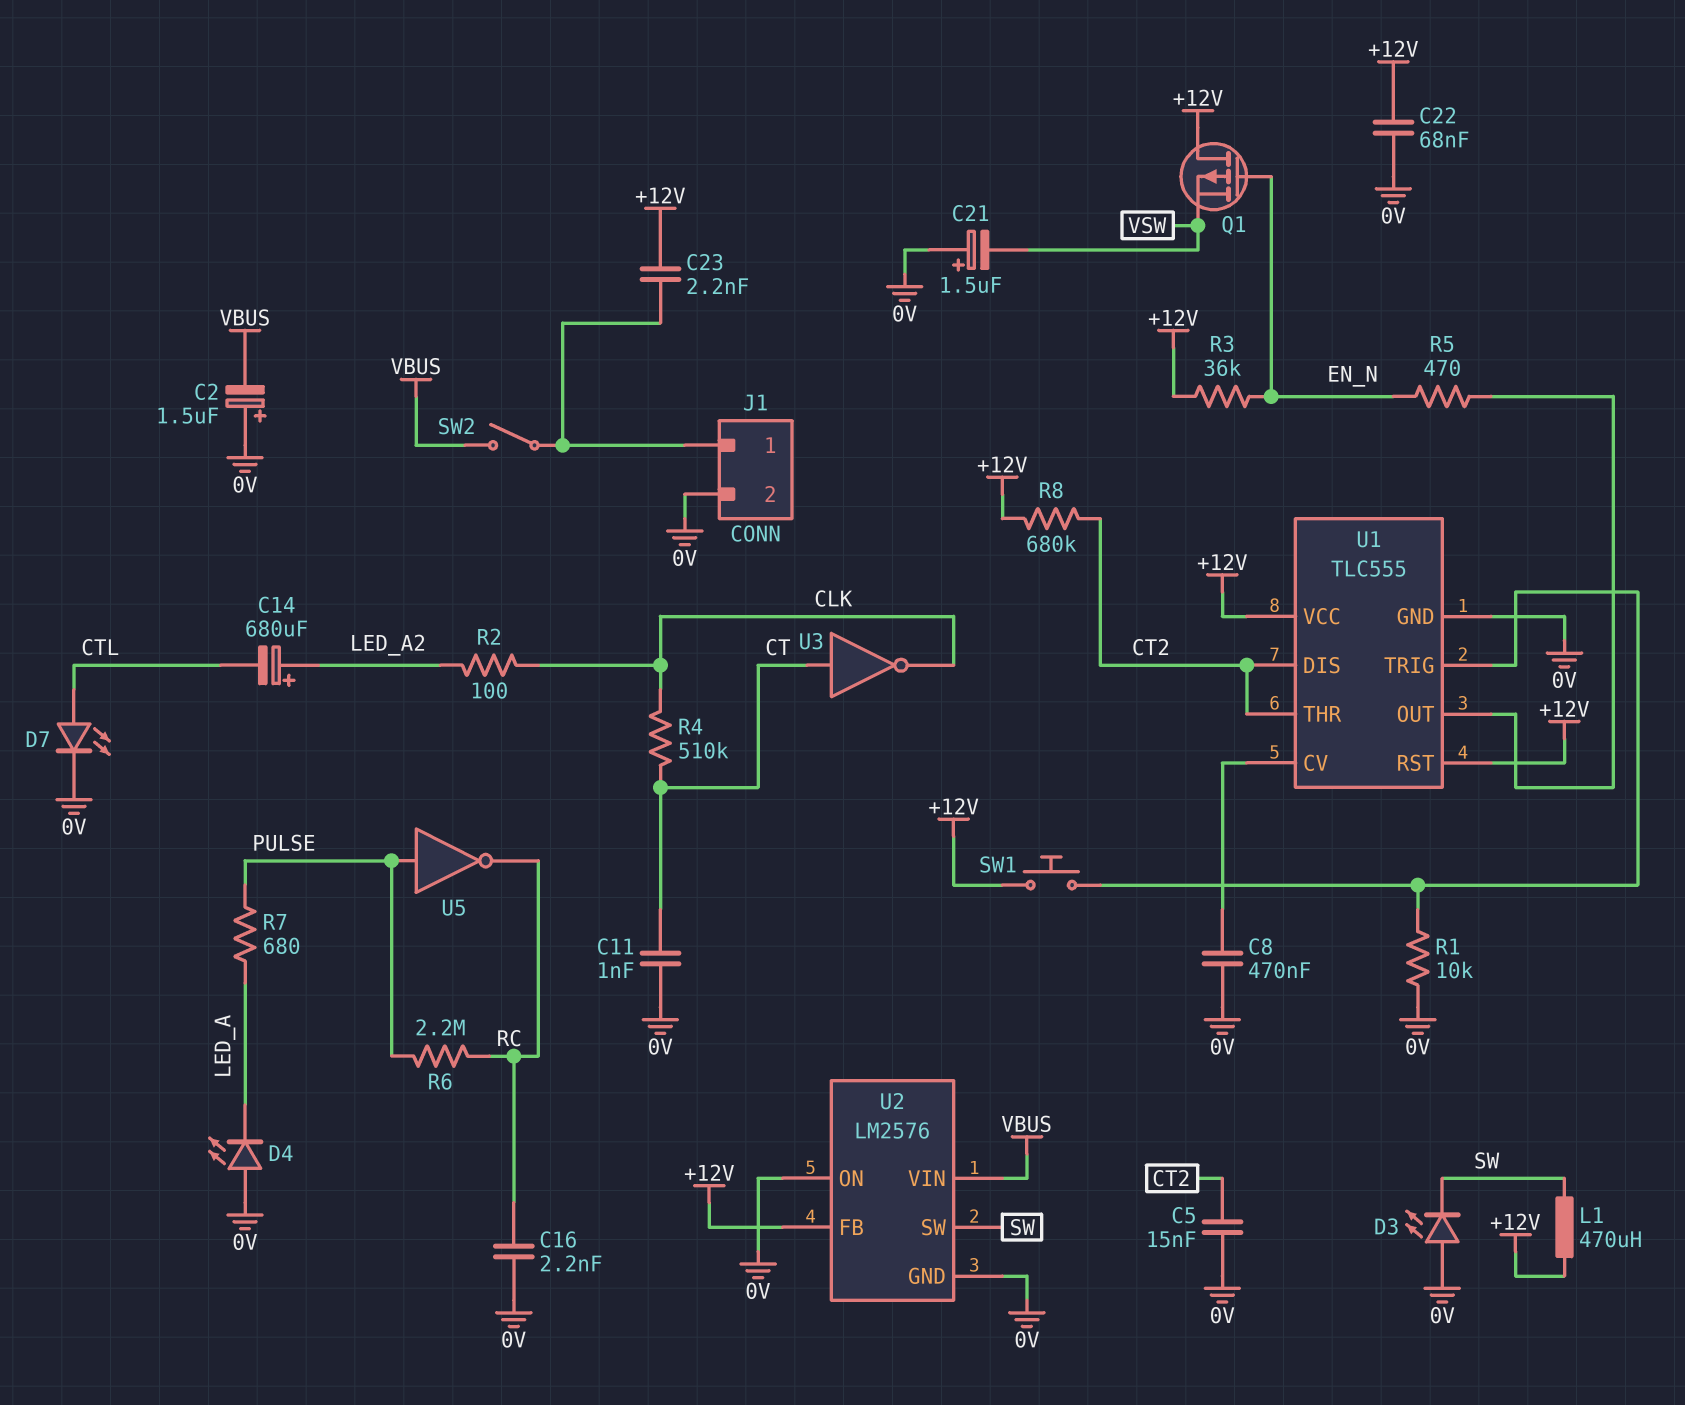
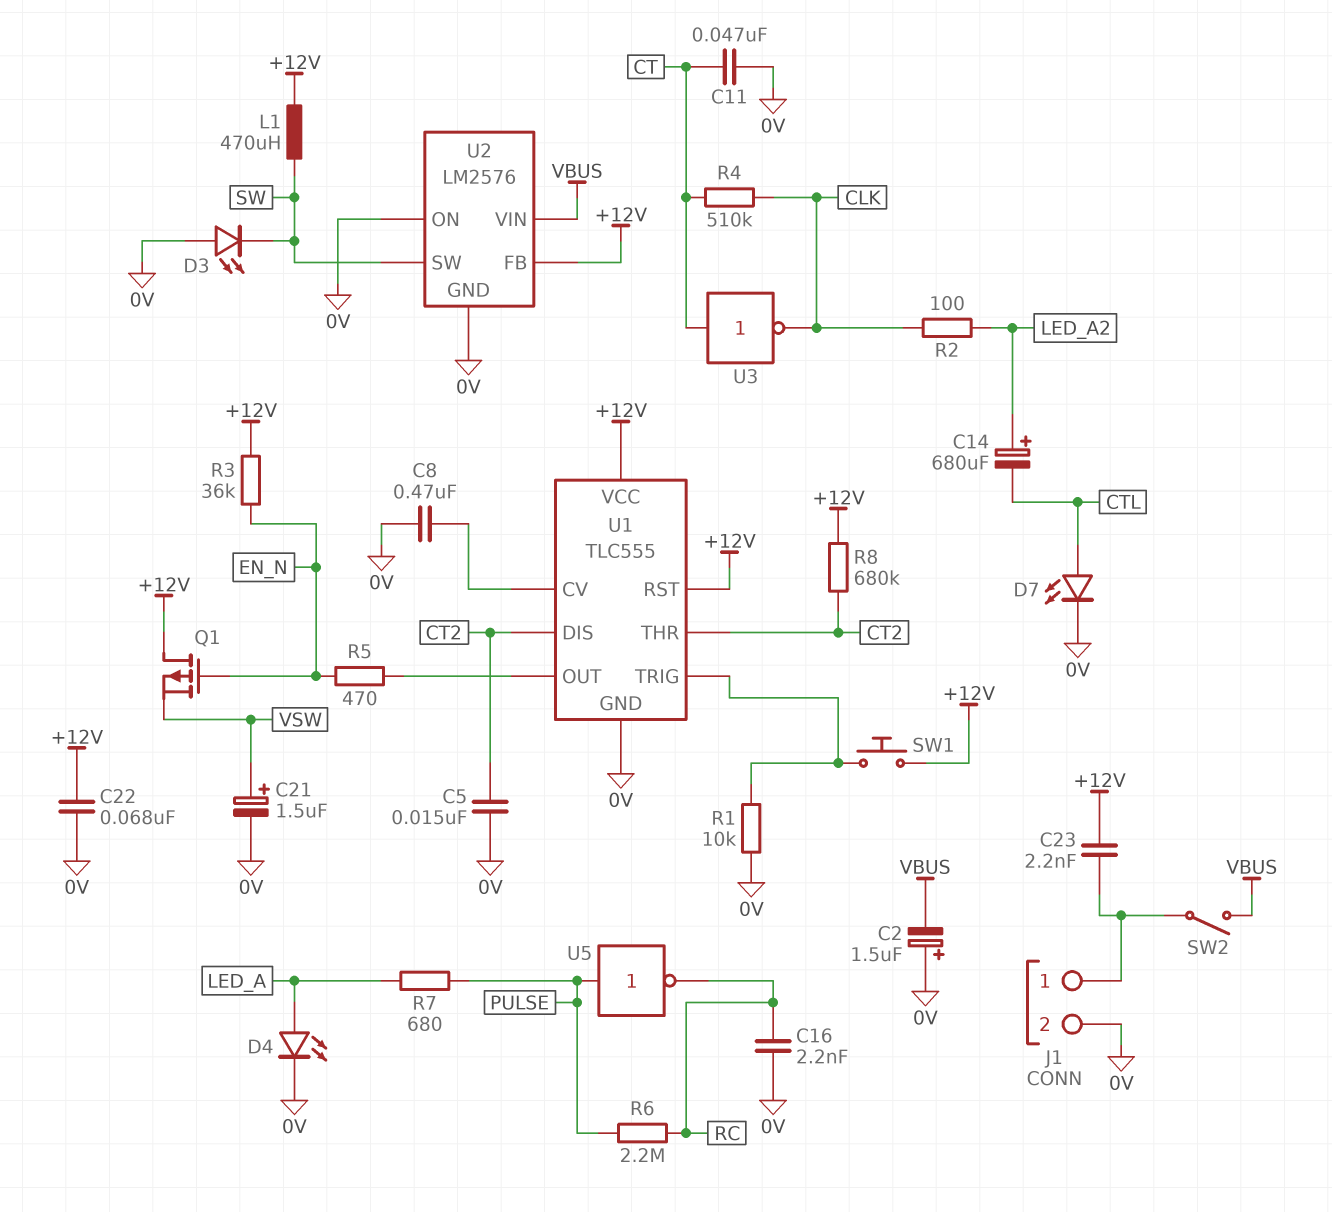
C11: 1nF (0V, CT) -> 47nF (0V, CT)
C21: 1.5uF (plus 0V, minus VSW) -> 1.5uF (plus VSW, minus 0V)
D4: LED (A 0V, K LED_A) -> LED (A LED_A, K 0V)

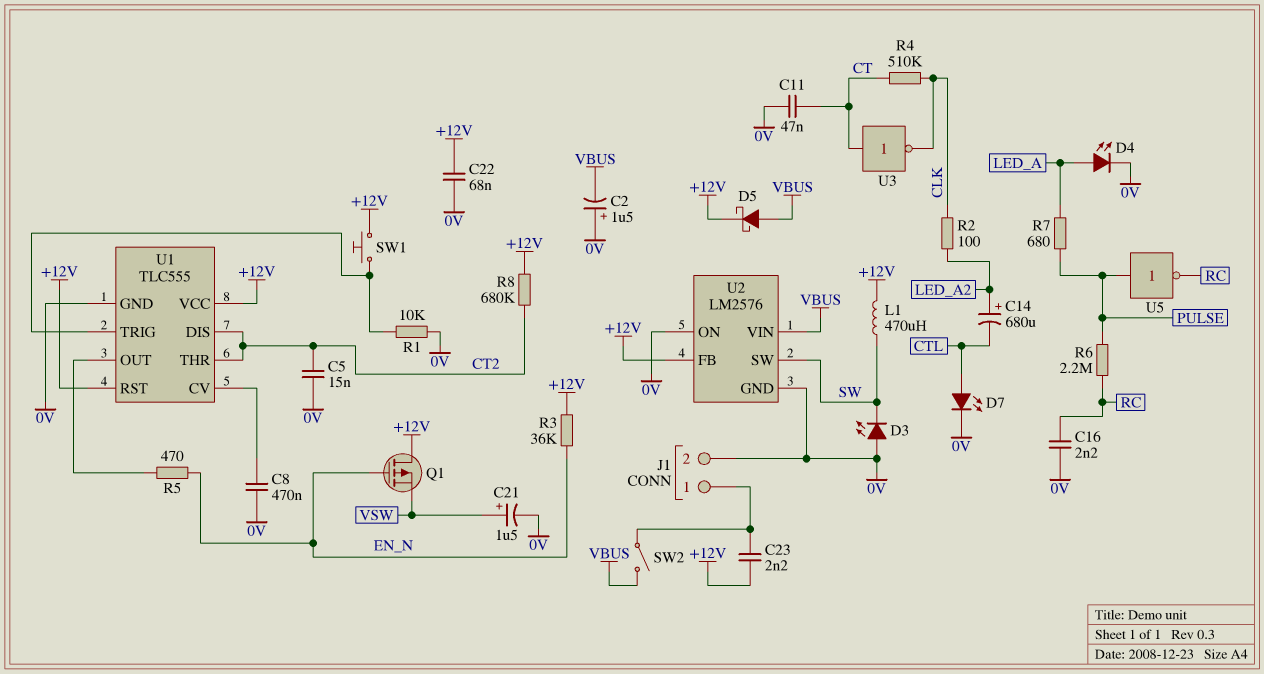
D5: none -> schottky (A VBUS, K +12V)

